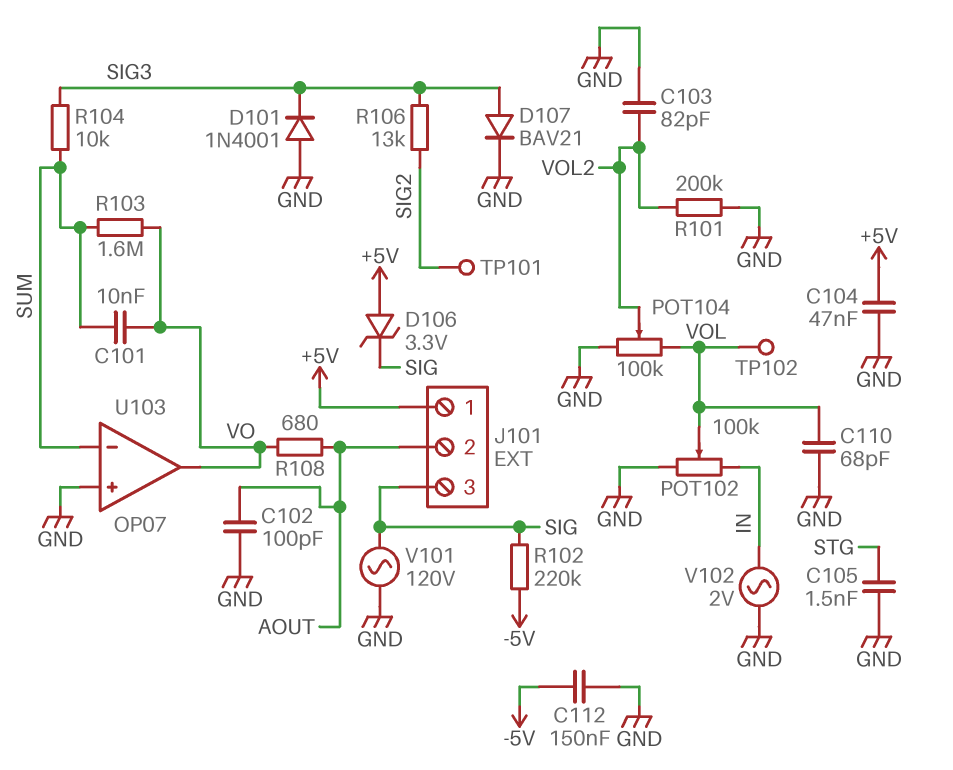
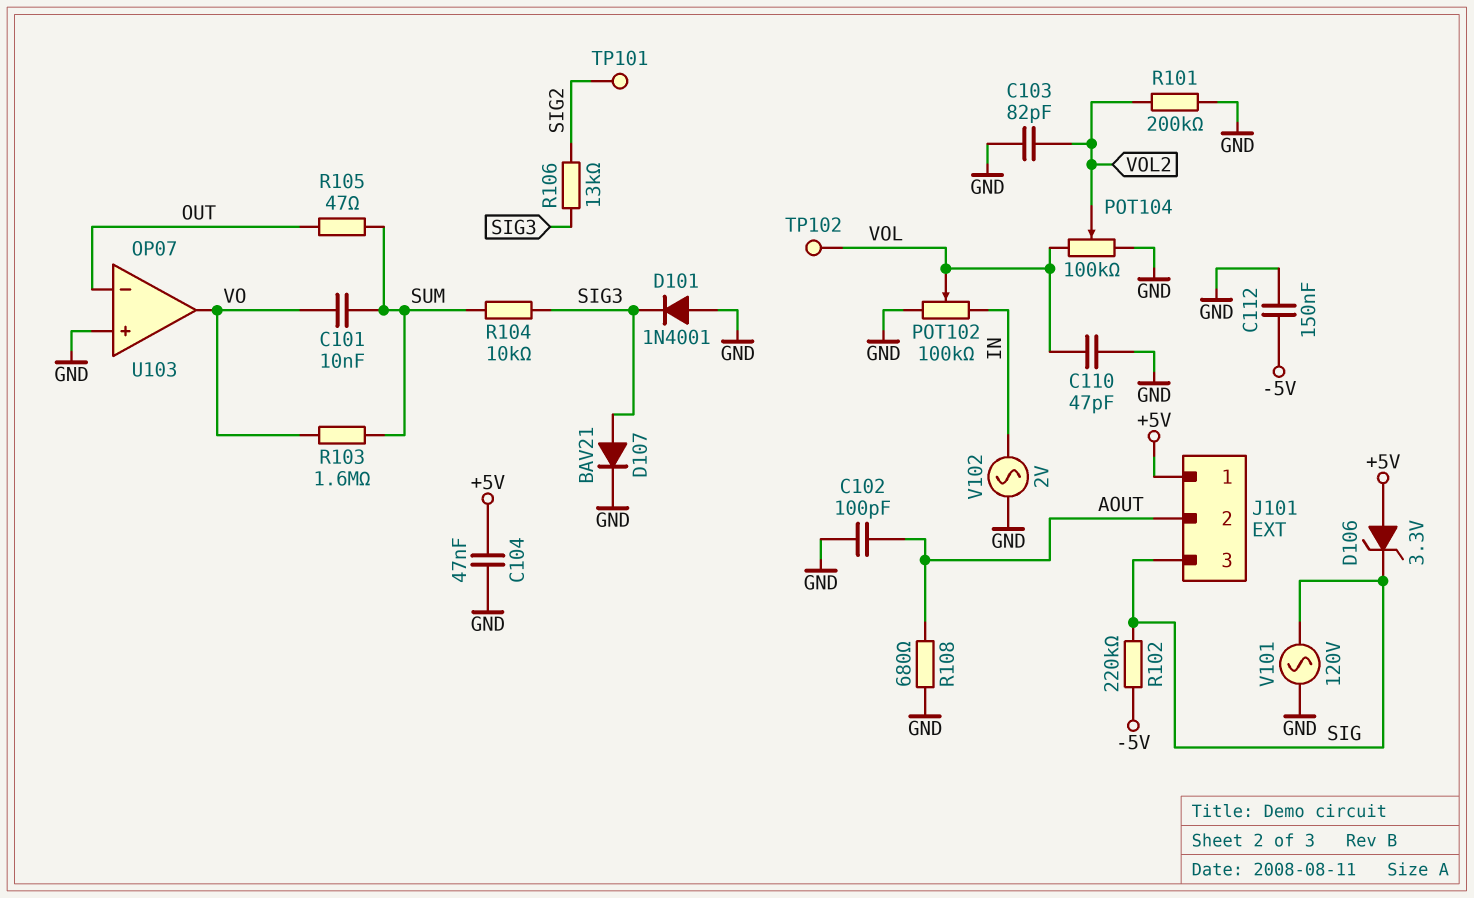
C105: 1.5nF (GND, STG) -> none
C110: 68pF (GND, VOL) -> 47pF (GND, VOL)
R105: none -> 47 (OUT, SUM)
R108: 680 (AOUT, VO) -> 680 (AOUT, GND)
U103 pin in-: SUM -> OUT

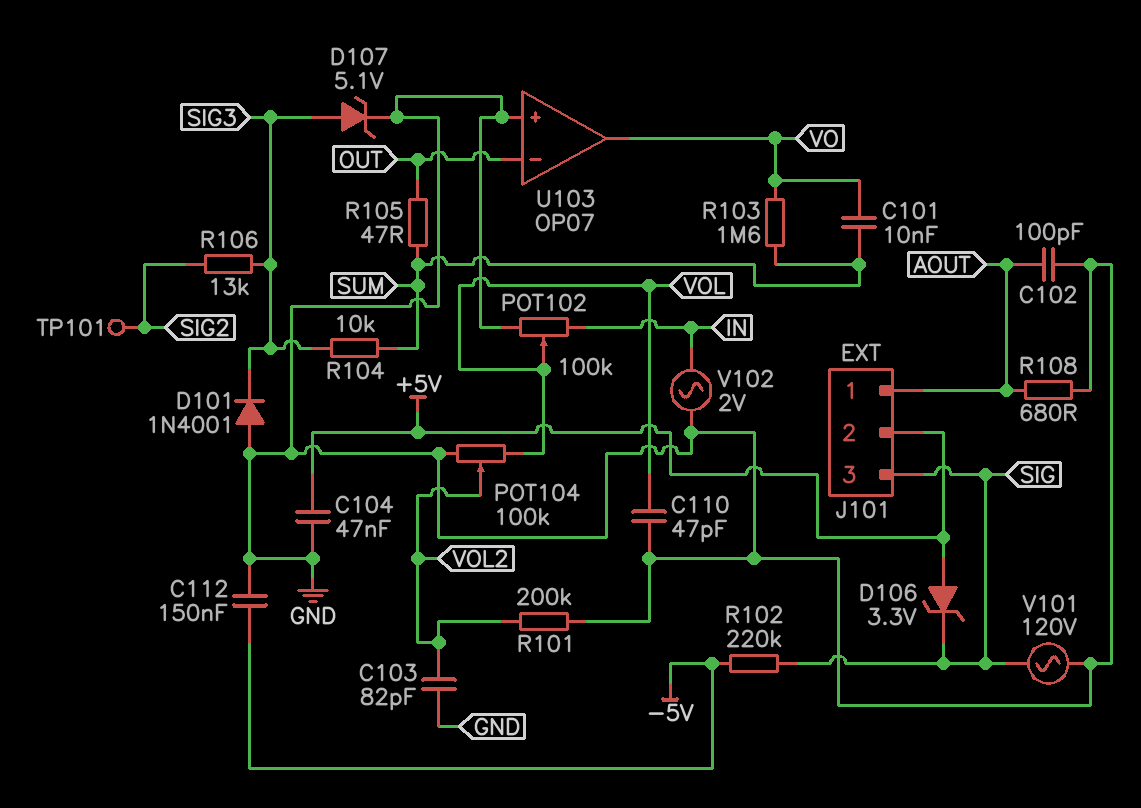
D107: diode BAV21 (A SIG3, K GND) -> zener 5.1V (A SIG3, K GND)
J101 pin 1: +5V -> AOUT
J101 pin 2: AOUT -> +5V
TP102: test point (VOL) -> none

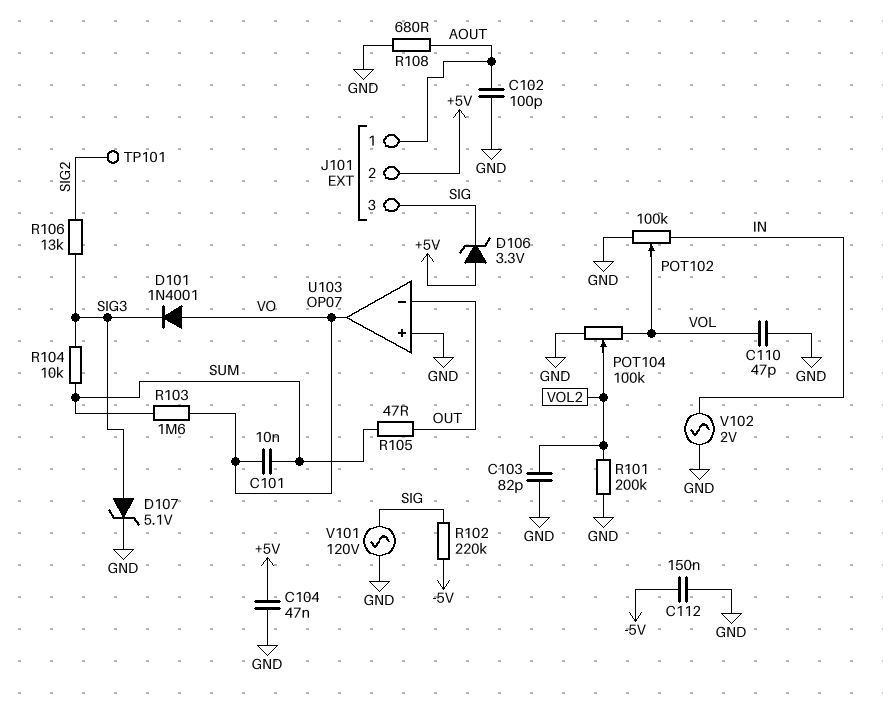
D101: diode 1N4001 (A GND, K SIG3) -> diode 1N4001 (A VO, K SIG3)

